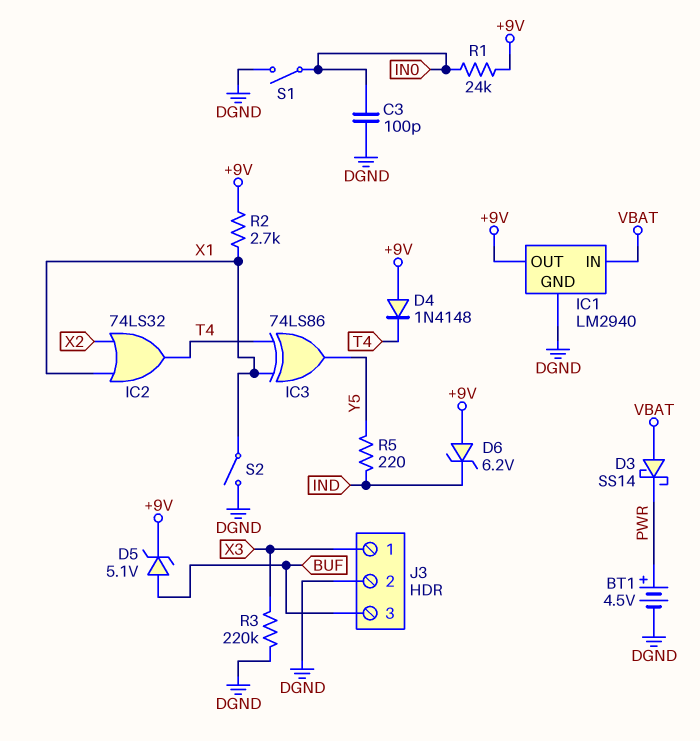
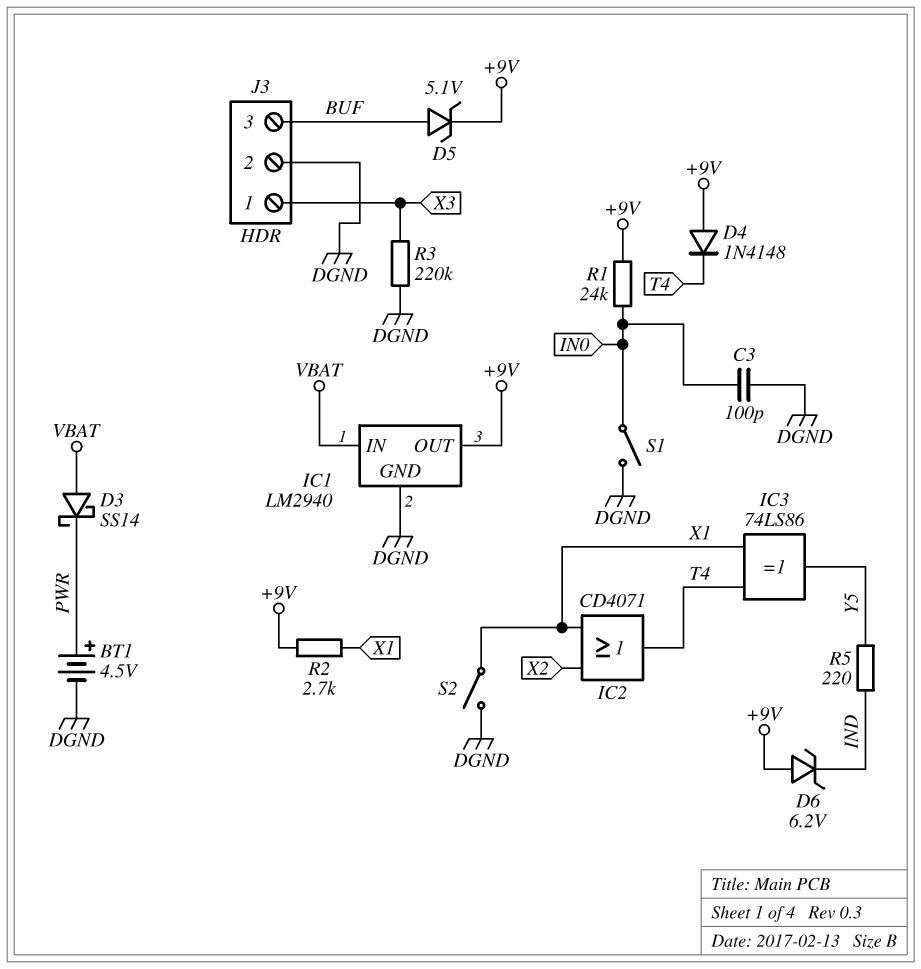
IC2: OR 74LS32 (in X1, in X2, out T4) -> OR CD4071 (in X1, in X2, out T4)

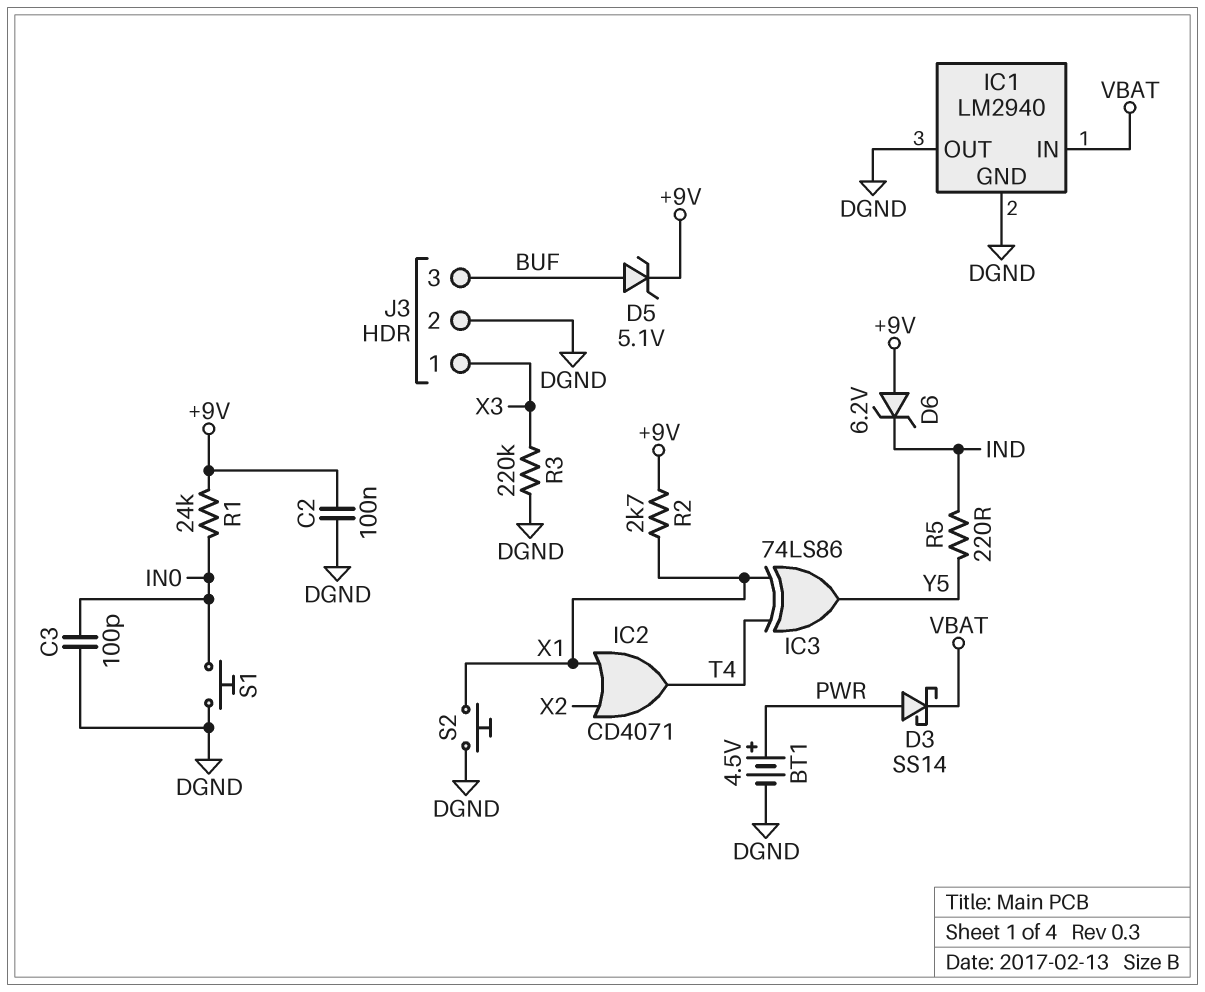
C2: none -> 100nF (+9V, DGND)
D3: schottky SS14 (A VBAT, K PWR) -> schottky SS14 (A PWR, K VBAT)
D4: diode 1N4148 (A +9V, K T4) -> none
IC1 pin OUT: +9V -> DGND
S1: switch (DGND, IN0) -> button (DGND, IN0)
S2: switch (DGND, X1) -> button (DGND, X1)

